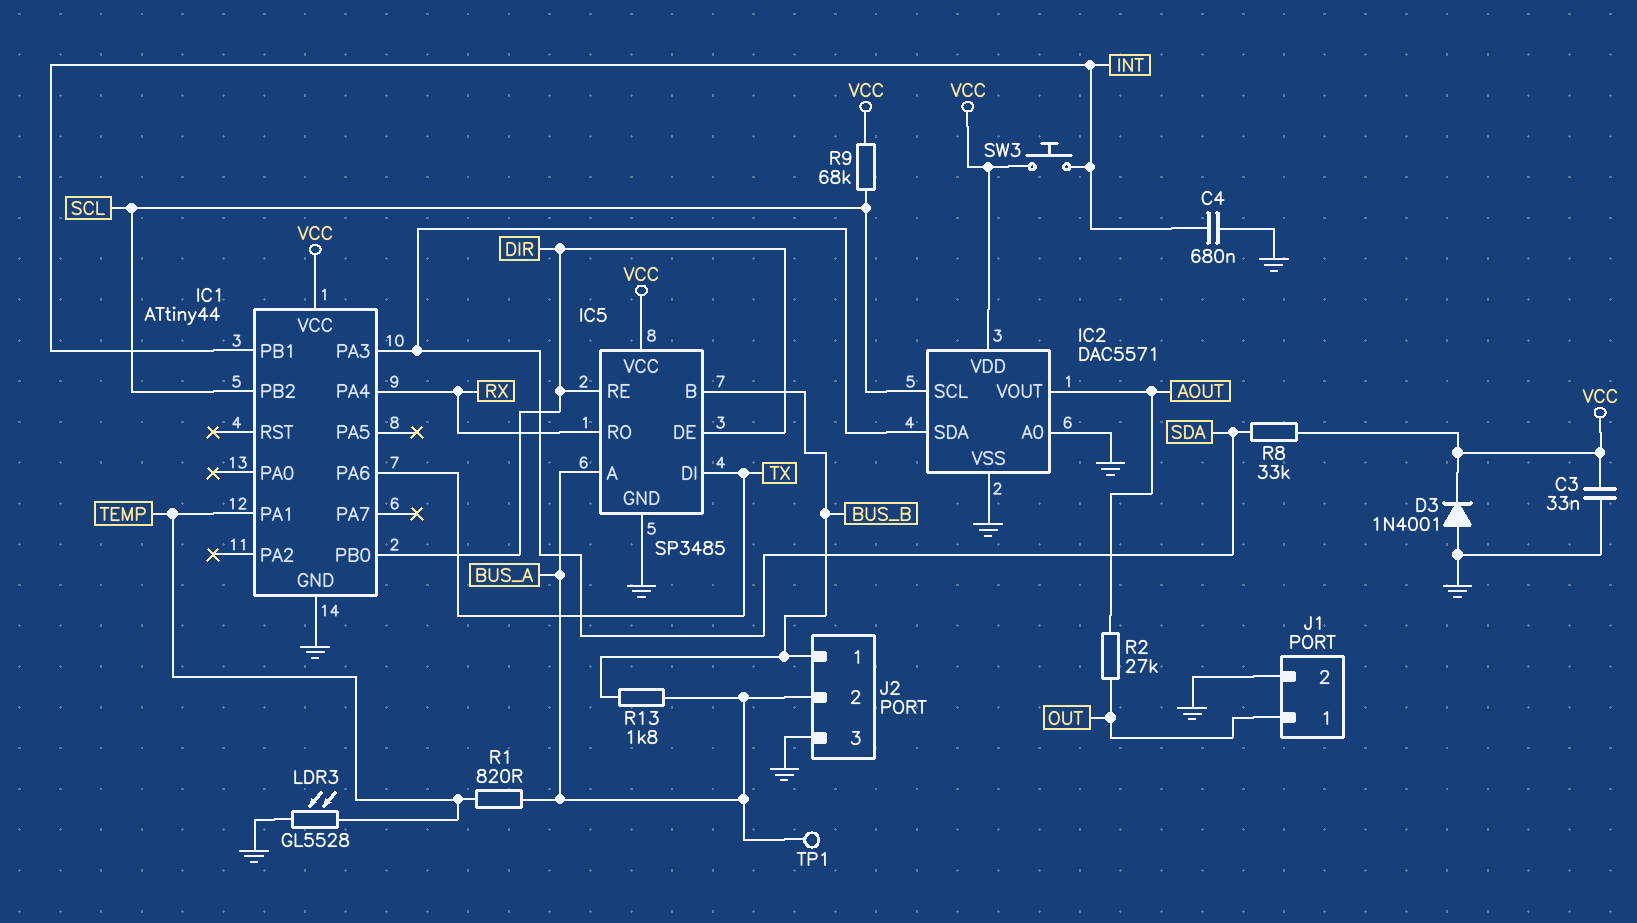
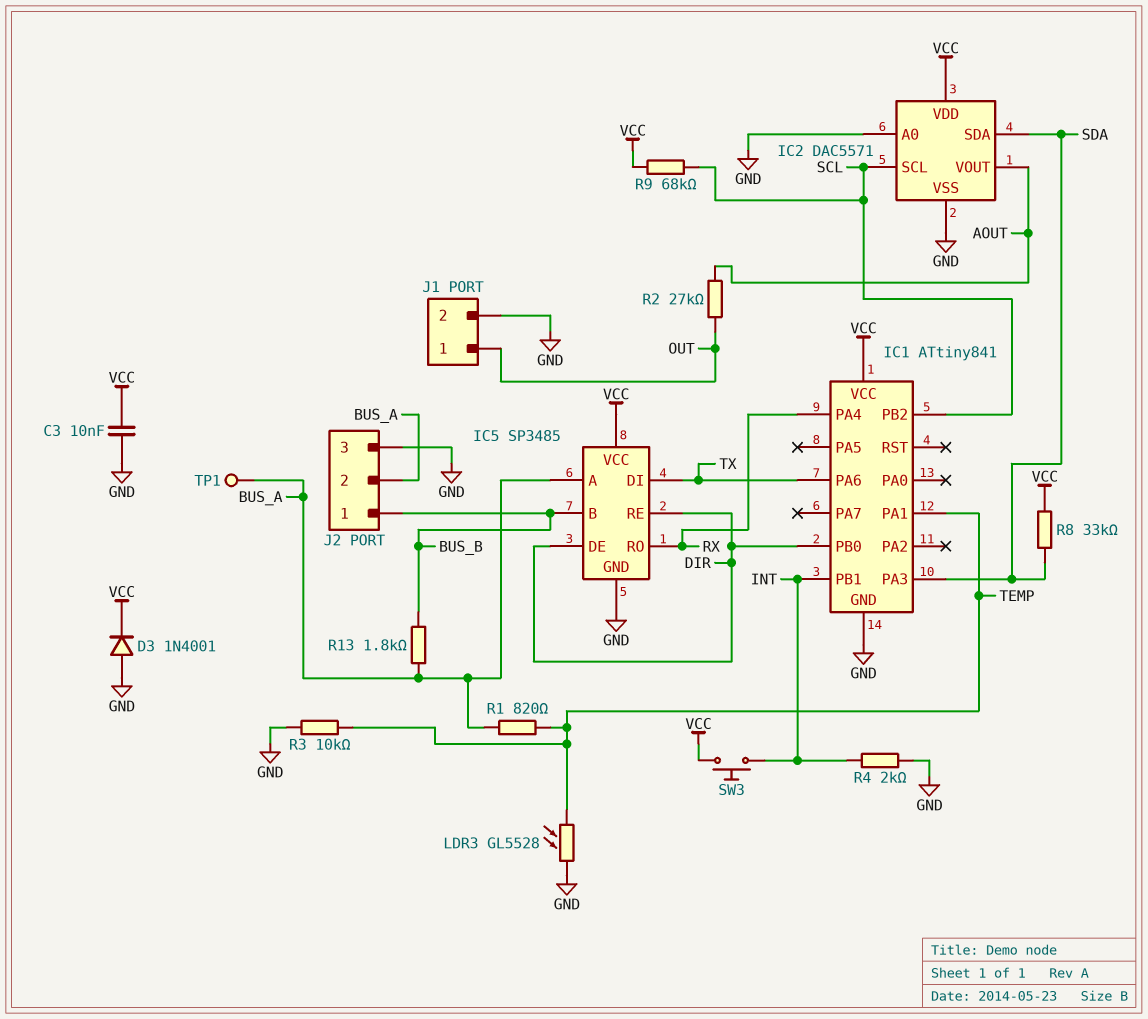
C3: 33nF (GND, VCC) -> 10nF (GND, VCC)
C4: 680nF (GND, INT) -> none
IC1: ATtiny44 -> ATtiny841
R3: none -> 10k (GND, TEMP)
R4: none -> 2k (GND, INT)

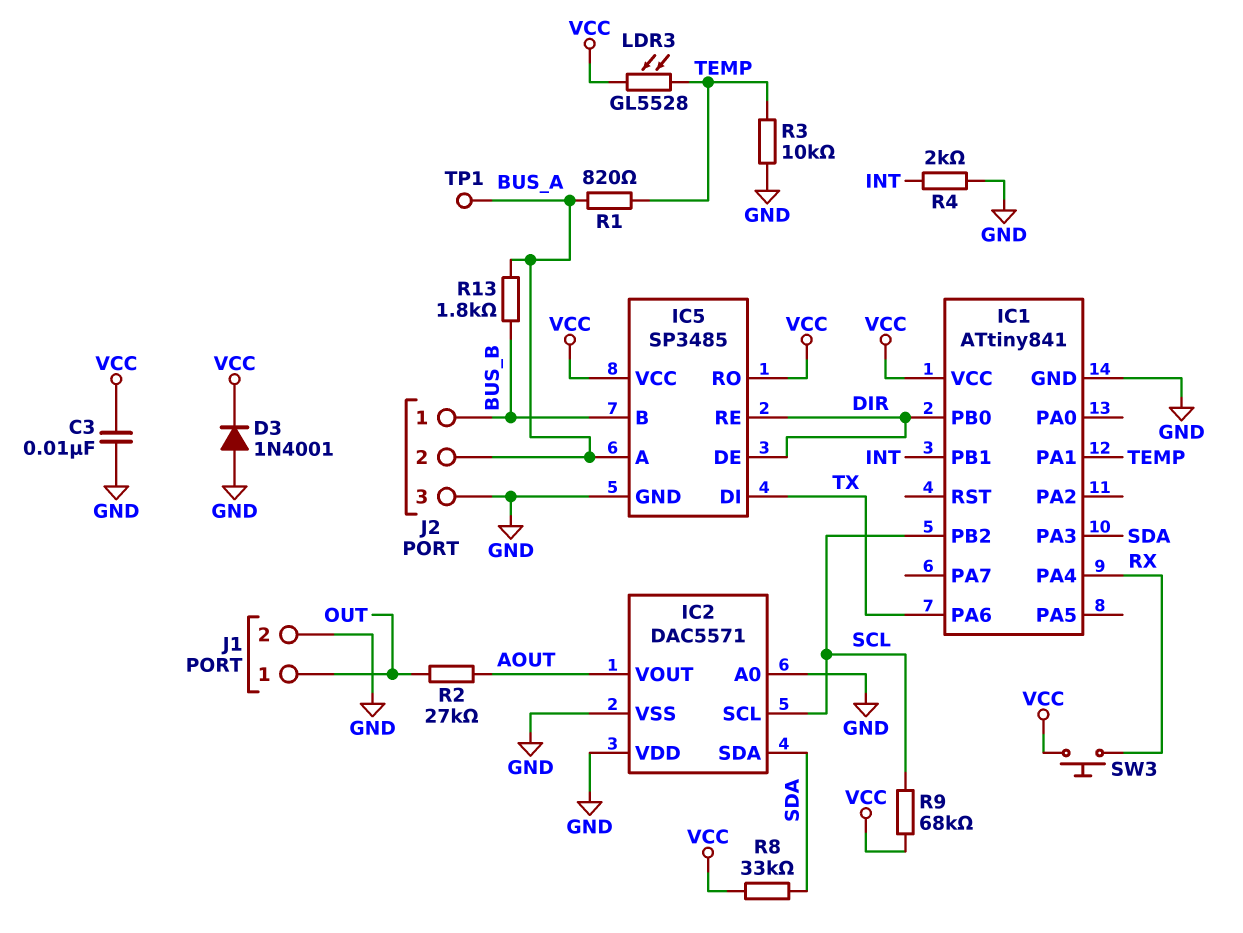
IC2 pin VDD: VCC -> GND
IC5 pin RO: RX -> VCC
LDR3: GL5528 (GND, TEMP) -> GL5528 (TEMP, VCC)
SW3: button (INT, VCC) -> button (RX, VCC)

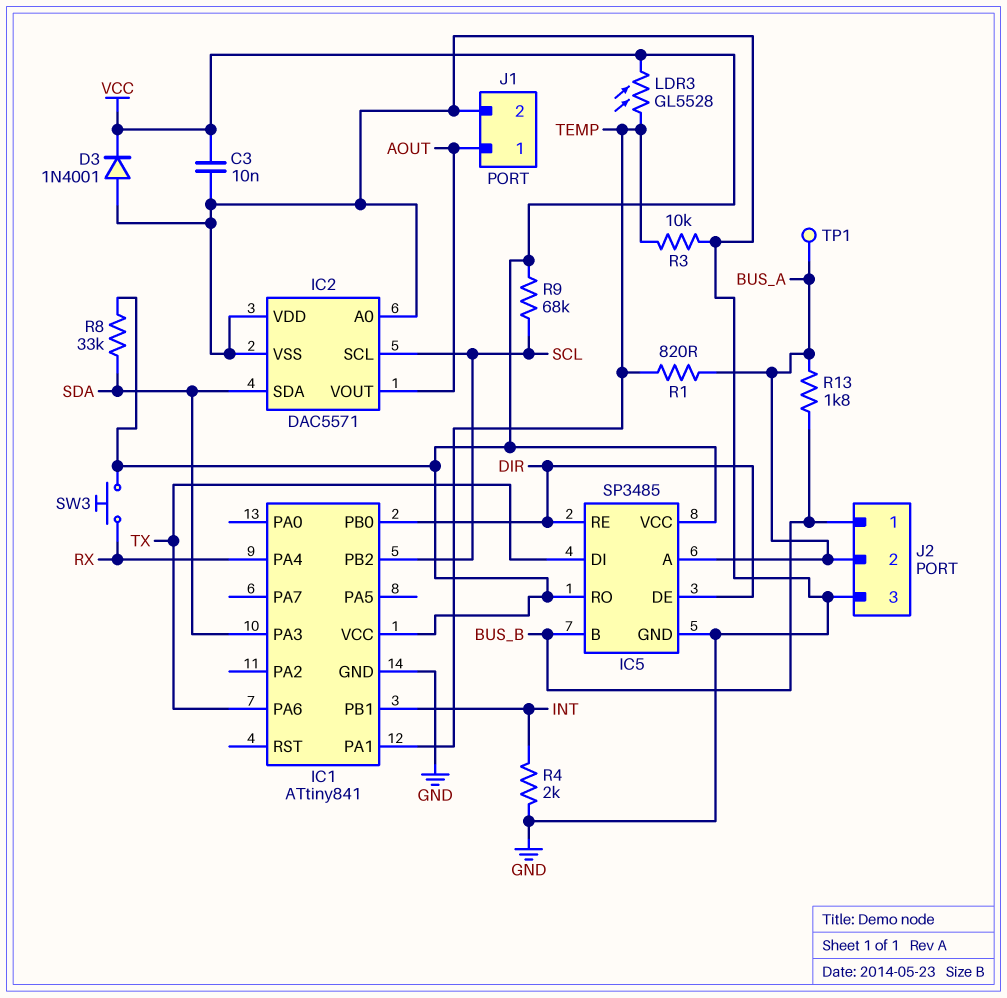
J1 pin 1: OUT -> AOUT
R2: 27k (AOUT, OUT) -> none

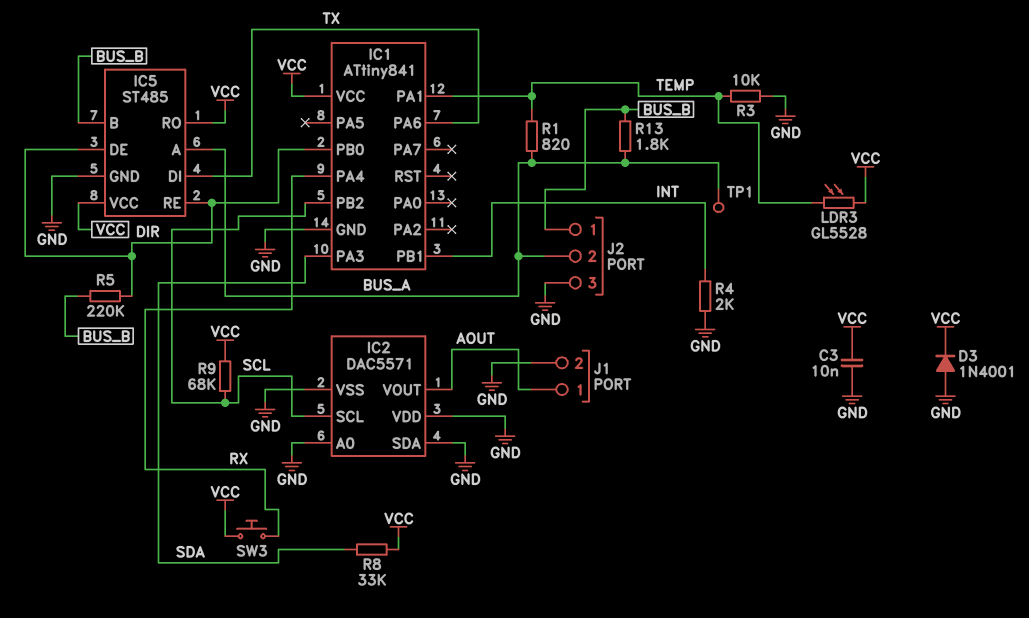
IC2 pin SDA: SDA -> GND
IC5: SP3485 -> ST485
R5: none -> 220k (BUS_B, DIR)

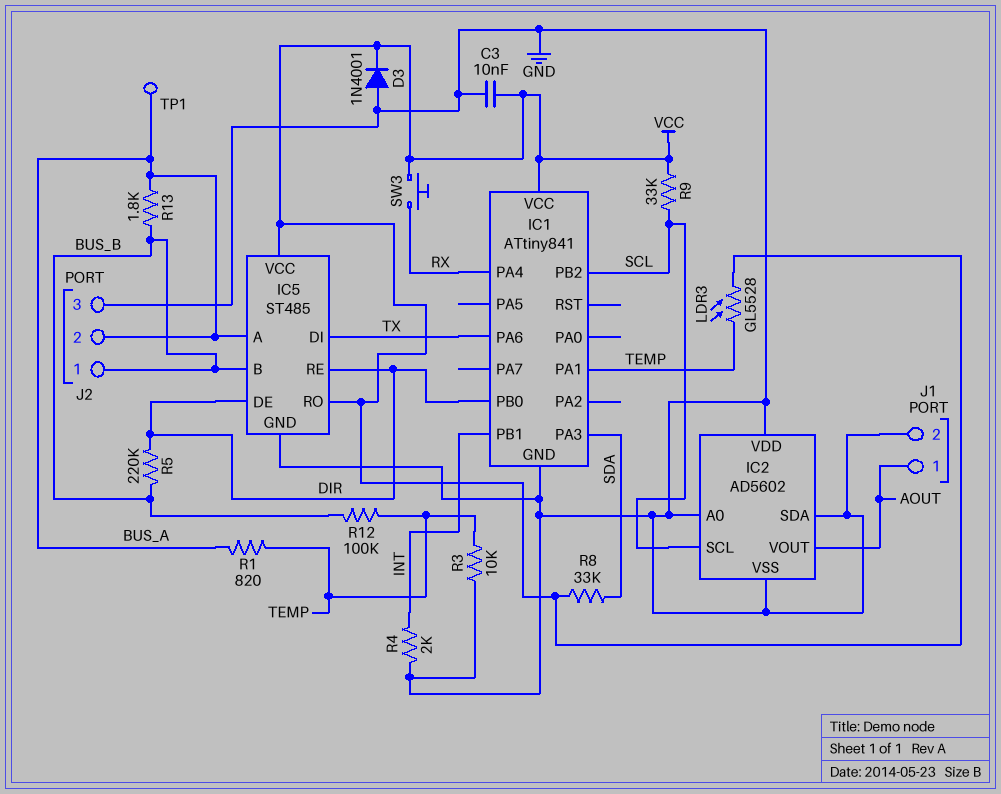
IC2: DAC5571 -> AD5602
R9: 68k (SCL, VCC) -> 33k (SCL, VCC)
R12: none -> 100k (BUS_B, TEMP)

